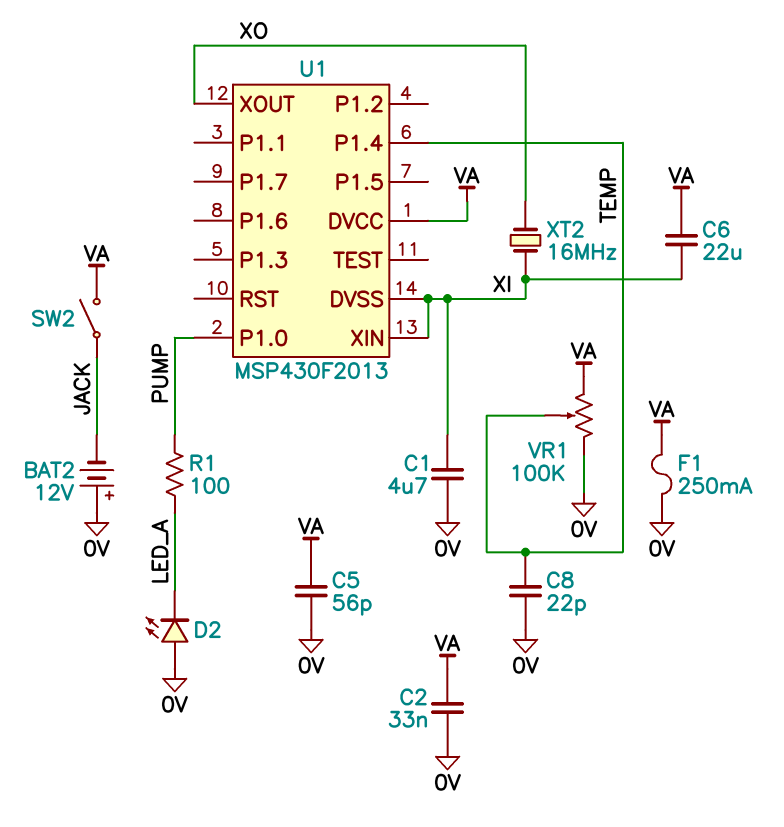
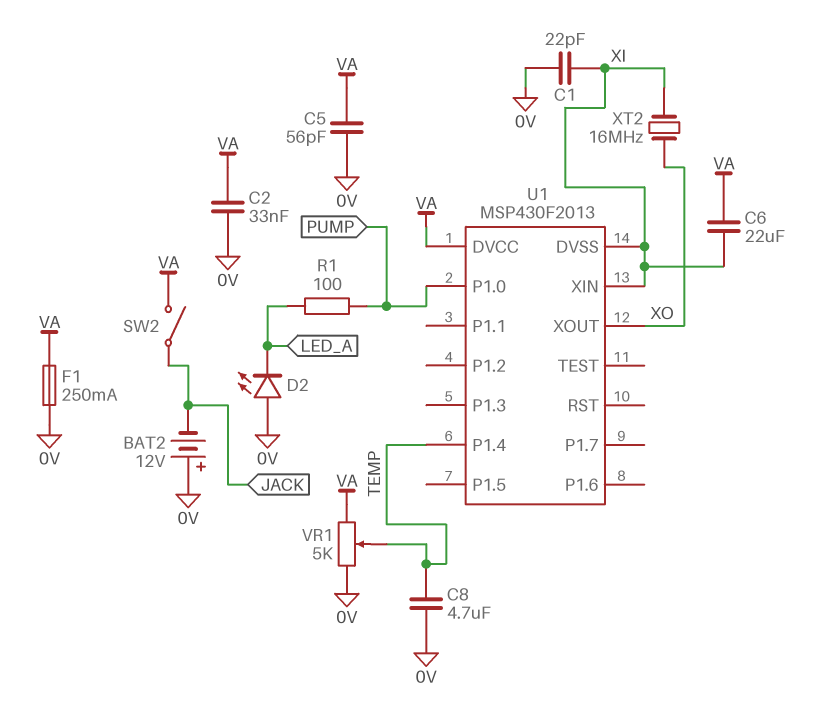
C1: 4.7uF (0V, XI) -> 22pF (0V, XI)
C8: 22pF (0V, TEMP) -> 4.7uF (0V, TEMP)
VR1: 100k (0V, VA, wiper TEMP) -> 5k (0V, VA, wiper TEMP)

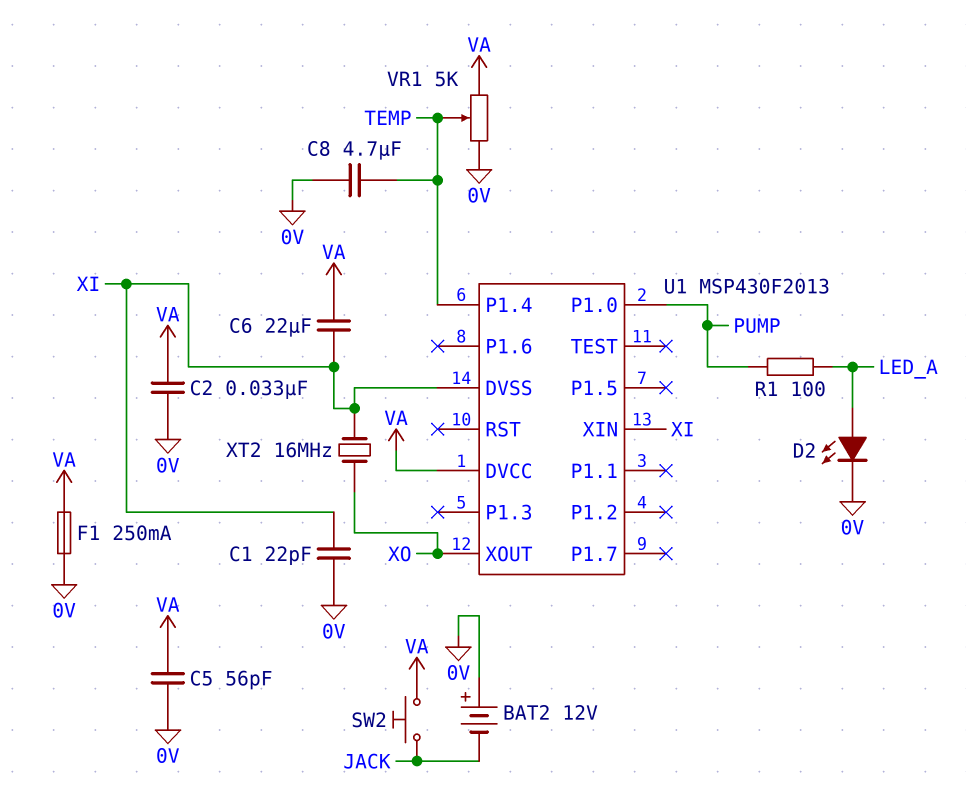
D2: LED (A 0V, K LED_A) -> LED (A LED_A, K 0V)
SW2: switch (JACK, VA) -> button (JACK, VA)

